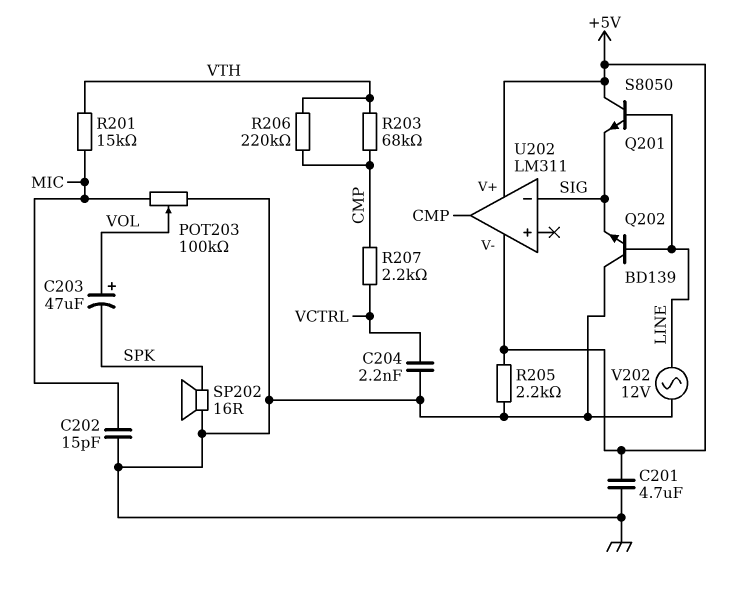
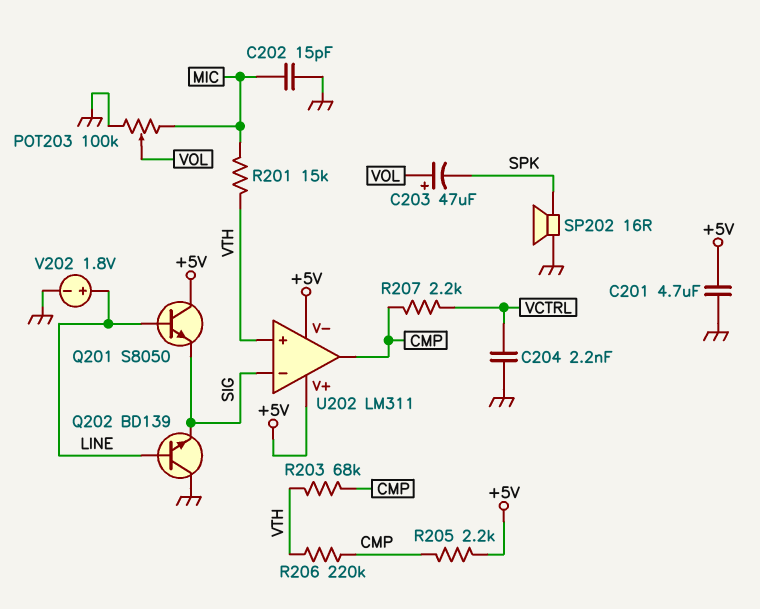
R205: 2.2k (+5V, GND) -> 2.2k (+5V, CMP)
U202 pin in+: none -> VTH
V202: AC 12V (GND, LINE) -> 1.8V (plus LINE, minus GND)

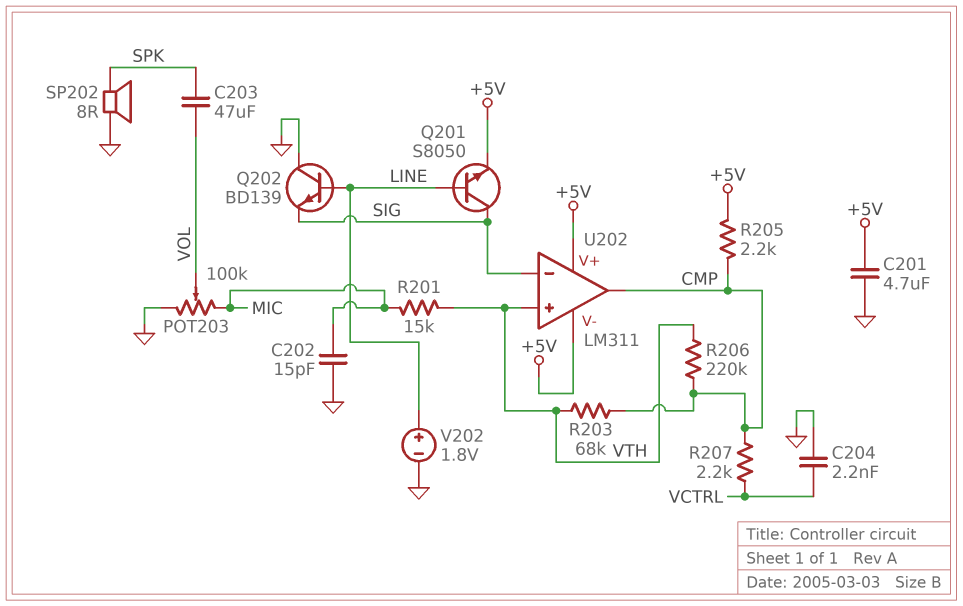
C203: 47uF (plus VOL, minus SPK) -> 47uF (SPK, VOL)
Q201: NPN S8050 (B LINE, C +5V, E SIG) -> NPN S8050 (B LINE, C SIG, E +5V)
SP202: speaker 16R (GND, SPK) -> speaker 8R (GND, SPK)

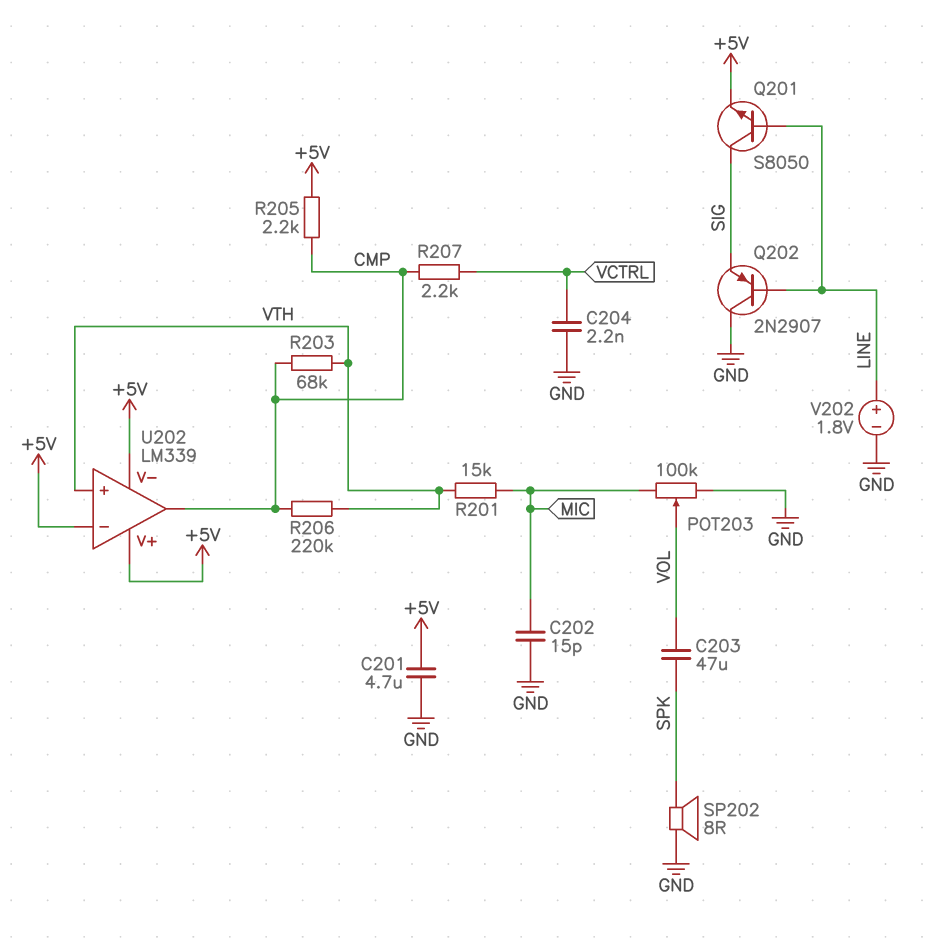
Q202: NPN BD139 (B LINE, C GND, E SIG) -> PNP 2N2907 (B LINE, C GND, E SIG)
U202: LM311 -> LM339
U202 pin in-: SIG -> +5V

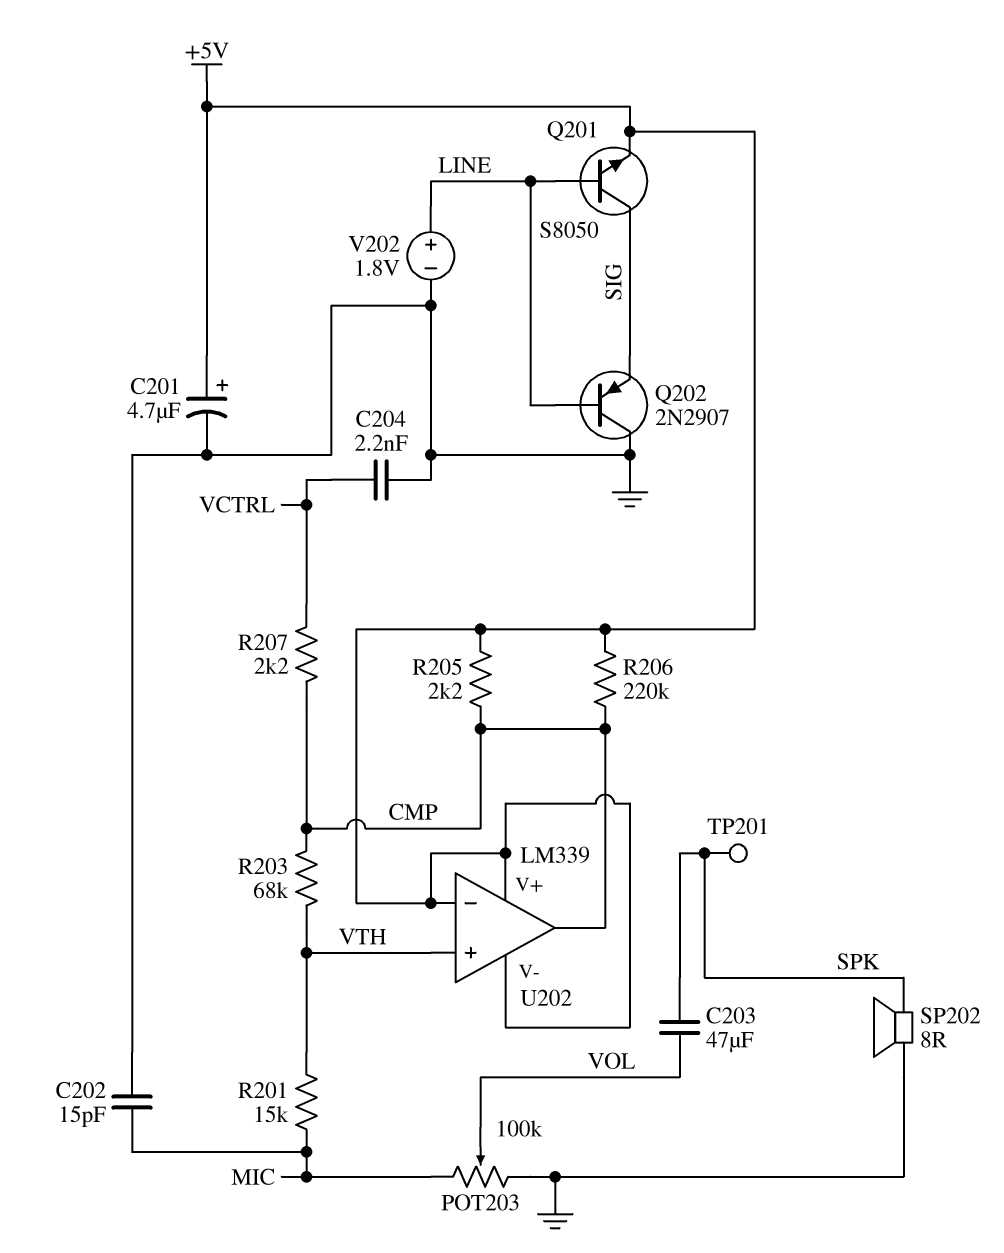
C201: 4.7uF (+5V, GND) -> 4.7uF (plus +5V, minus GND)
R206: 220k (CMP, VTH) -> 220k (+5V, CMP)
TP201: none -> test point (SPK)

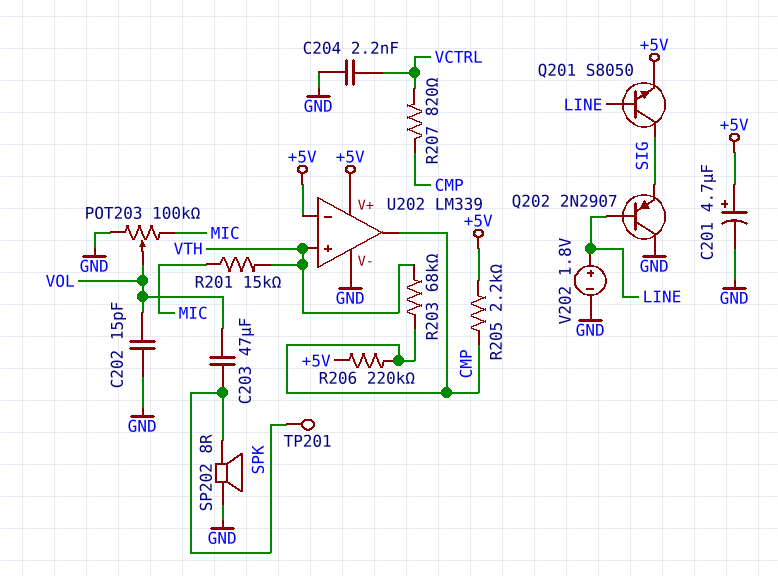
C202: 15pF (GND, MIC) -> 15pF (GND, VOL)
R207: 2.2k (CMP, VCTRL) -> 820 (CMP, VCTRL)
U202 pin V-: +5V -> GND

